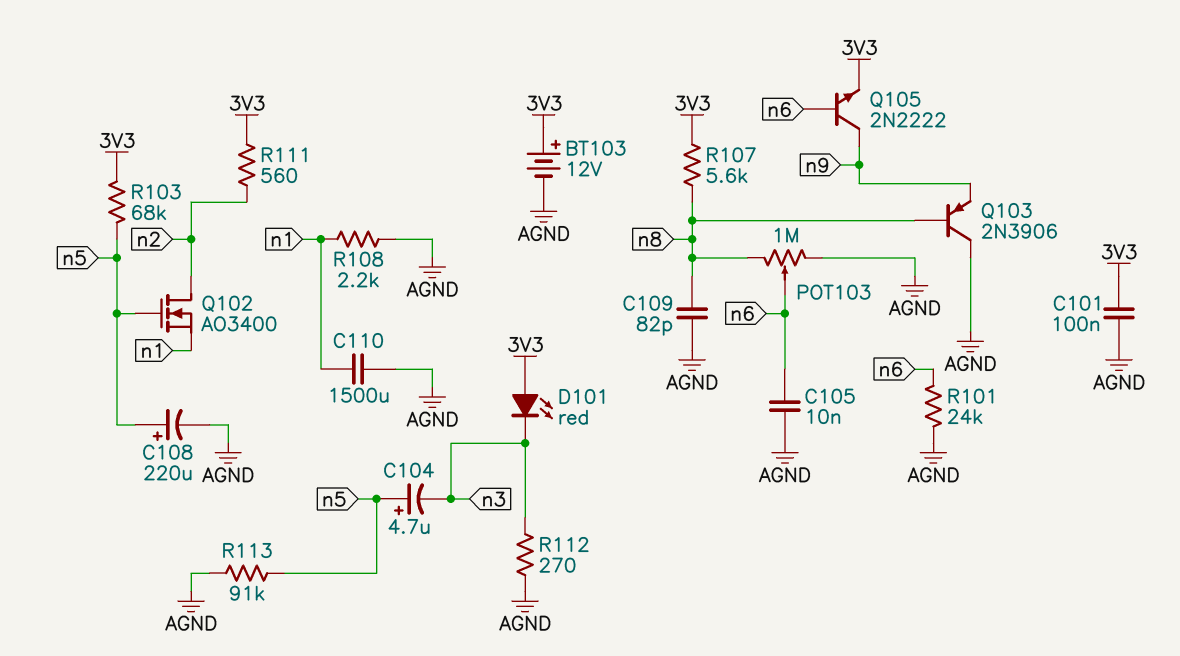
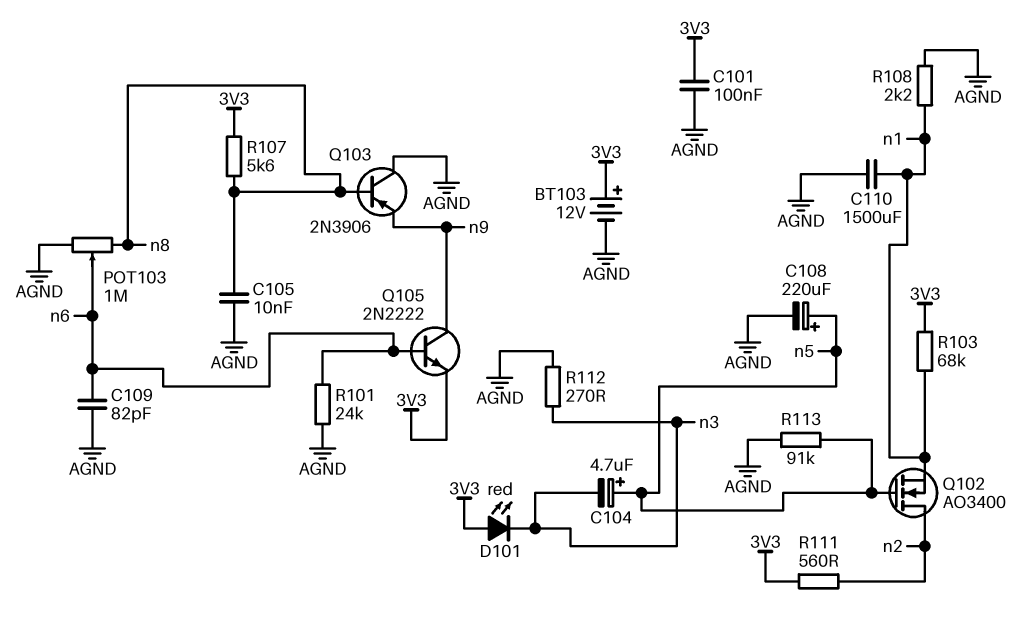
C105: 10nF (AGND, n6) -> 10nF (AGND, n8)
C109: 82pF (AGND, n8) -> 82pF (AGND, n6)
R103: 68k (3V3, n5) -> 68k (3V3, n1)

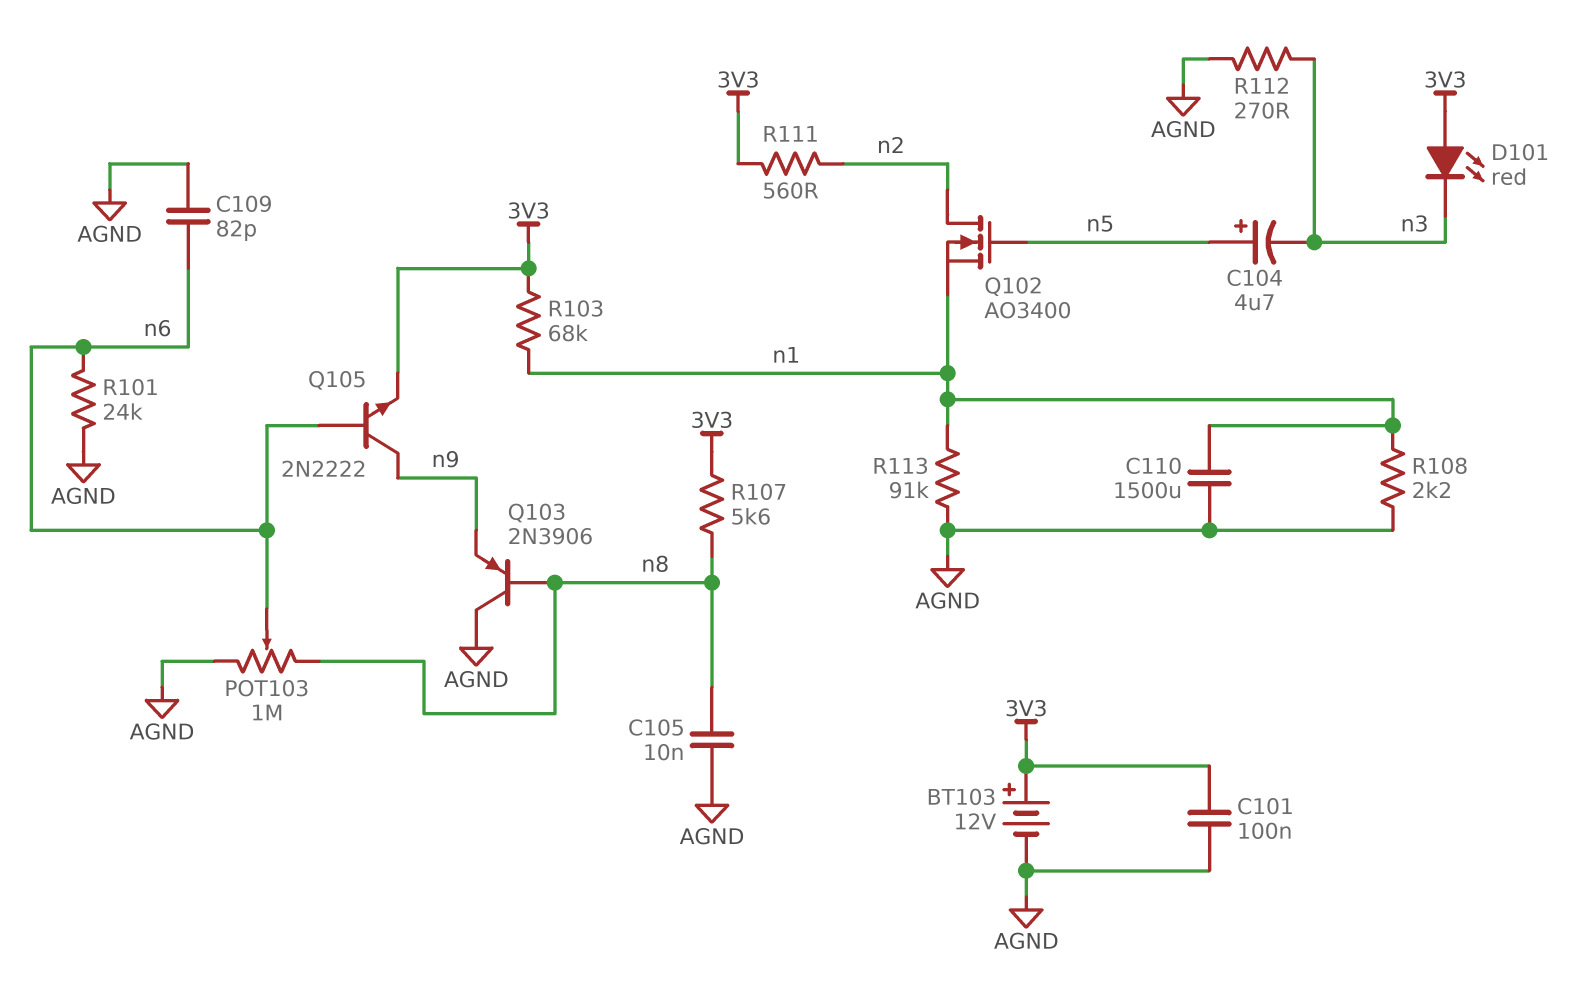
C108: 220uF (plus n5, minus AGND) -> none
R113: 91k (AGND, n5) -> 91k (AGND, n1)

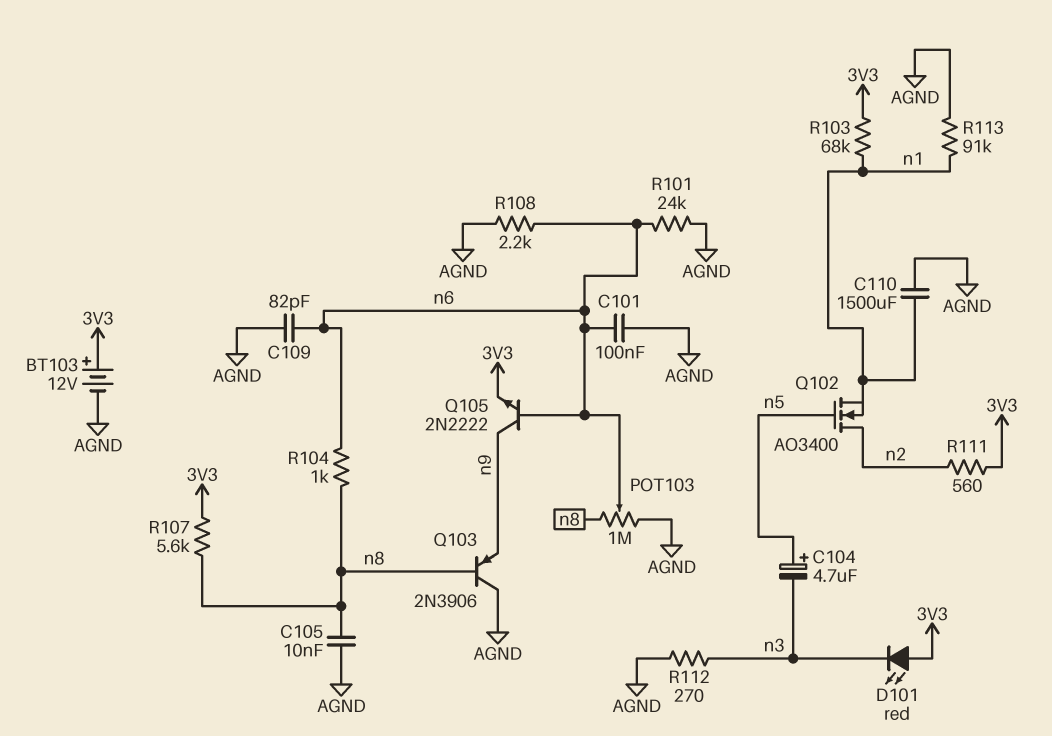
C101: 100nF (3V3, AGND) -> 100nF (AGND, n6)
R104: none -> 1k (n6, n8)
R108: 2.2k (AGND, n1) -> 2.2k (AGND, n6)

